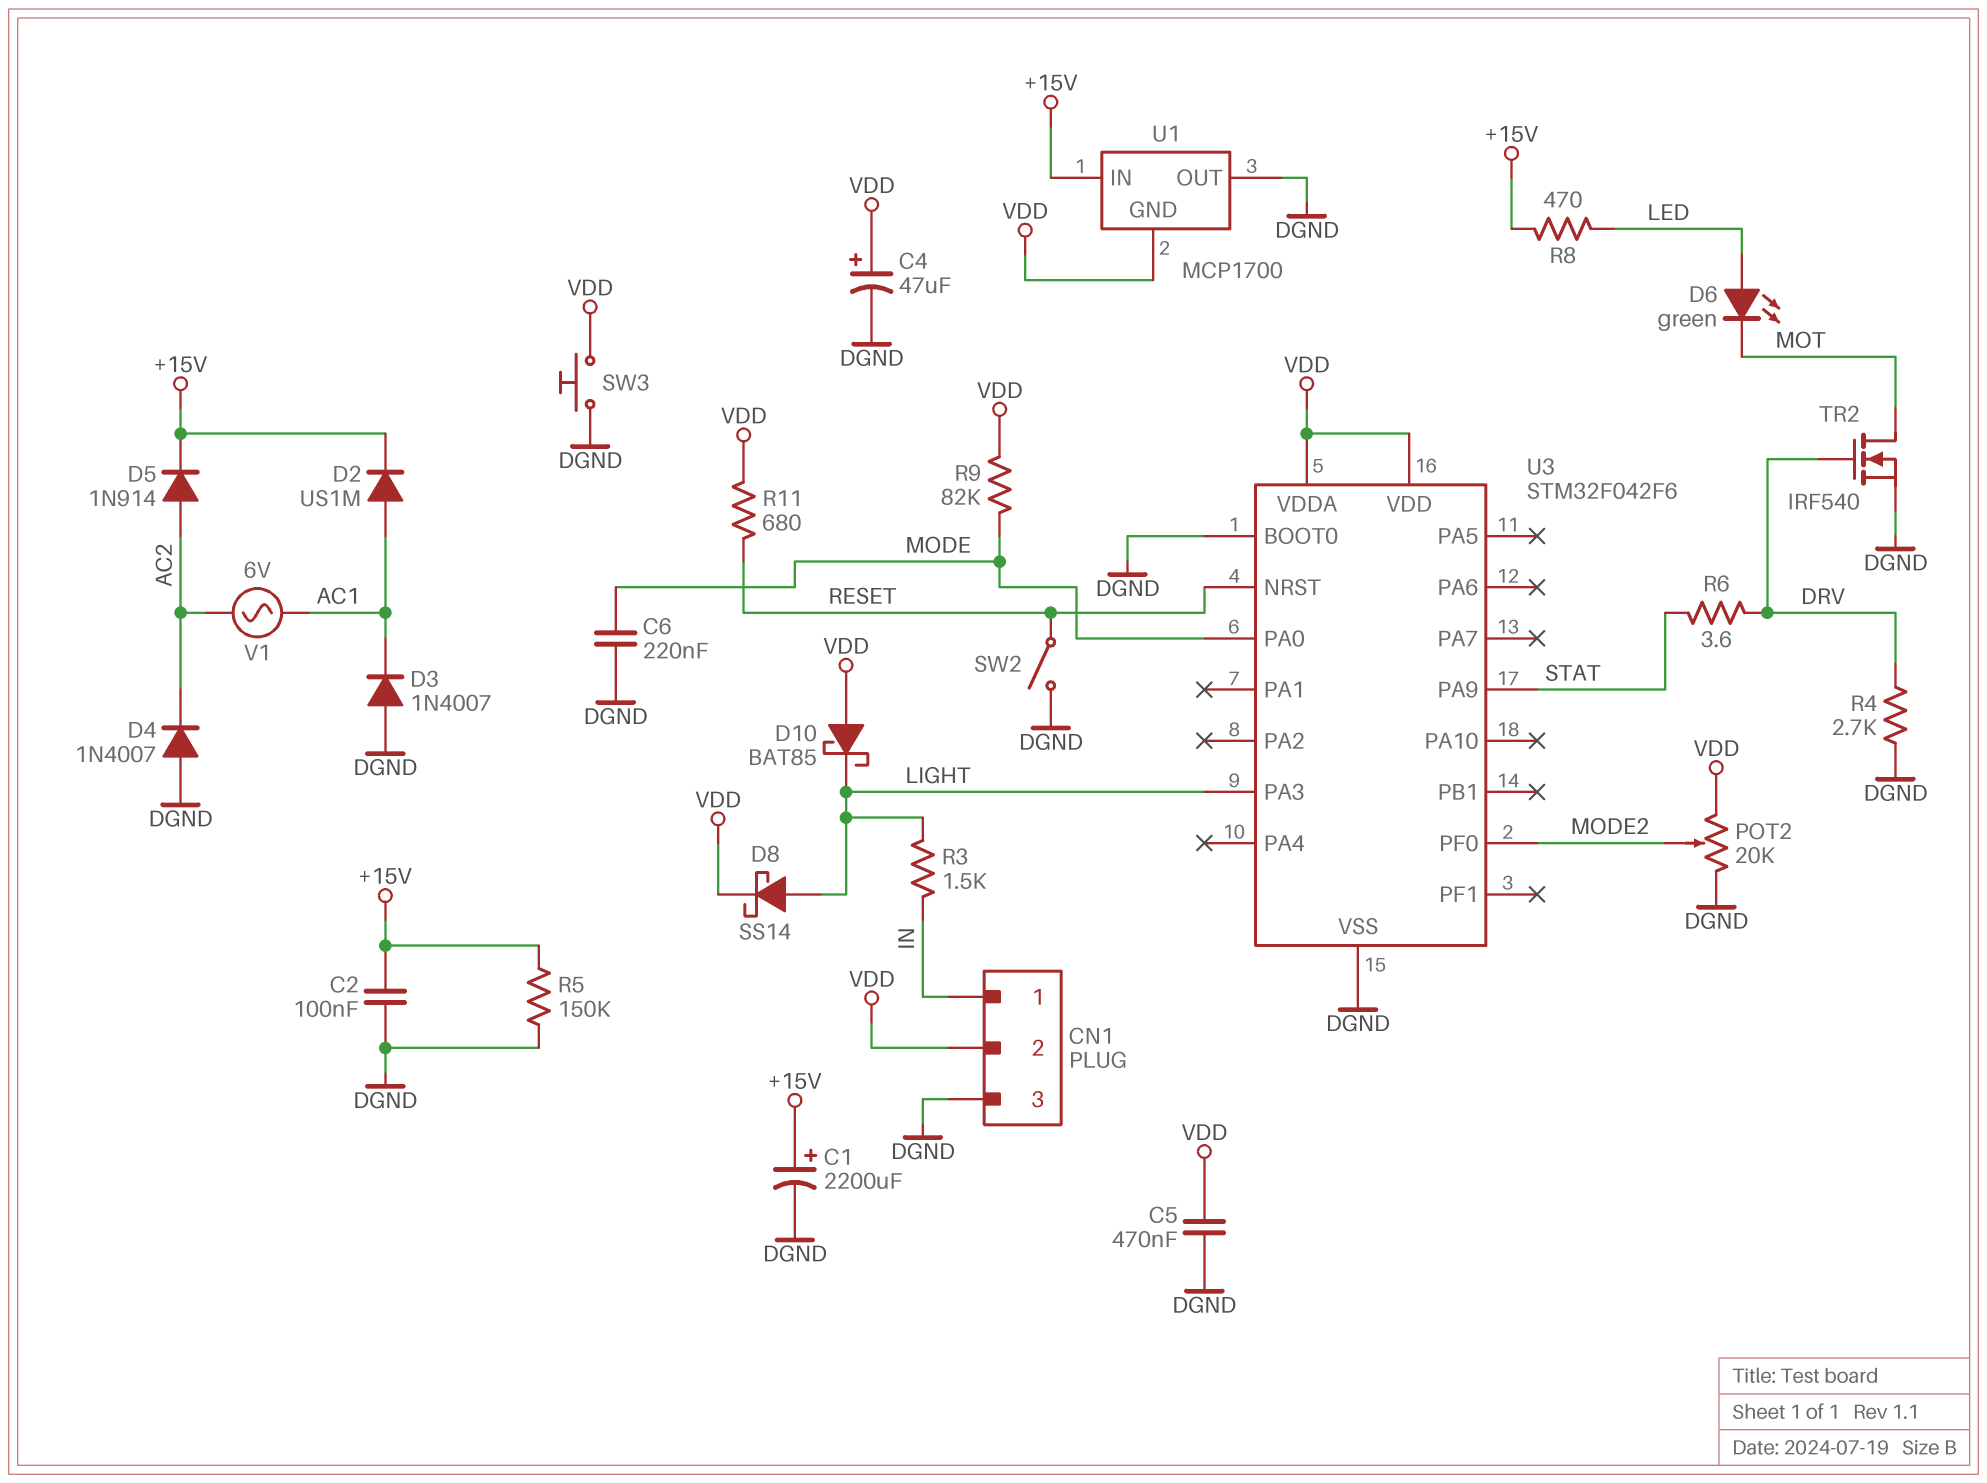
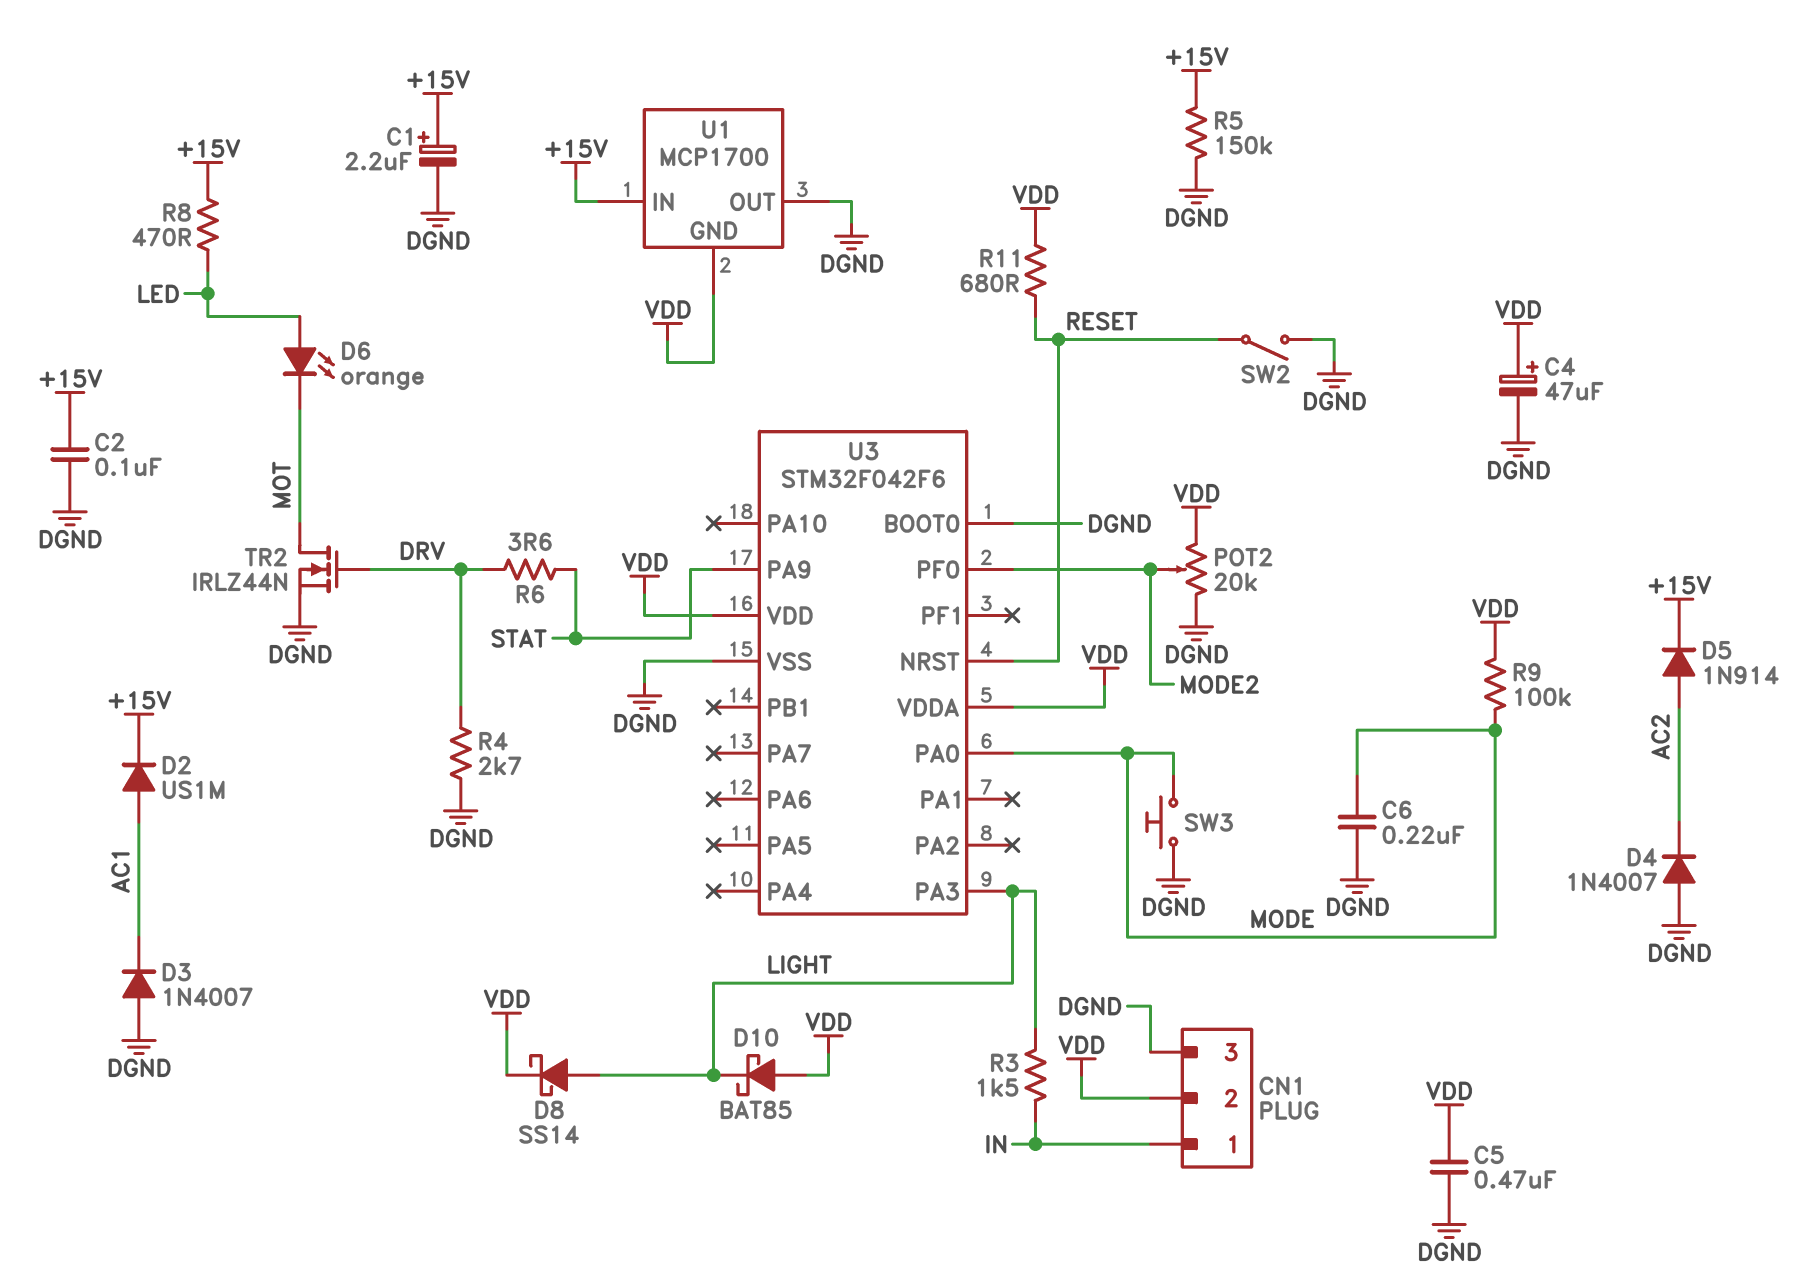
C1: 2200uF (plus +15V, minus DGND) -> 2.2uF (plus +15V, minus DGND)
D6: LED green (A LED, K MOT) -> LED orange (A LED, K MOT)
R9: 82k (MODE, VDD) -> 100k (MODE, VDD)
SW3: button (DGND, VDD) -> button (DGND, MODE)
TR2: NMOS IRF540 (G DRV, D MOT, S DGND) -> NMOS IRLZ44N (G DRV, D MOT, S DGND)
V1: AC 6V (AC1, AC2) -> none

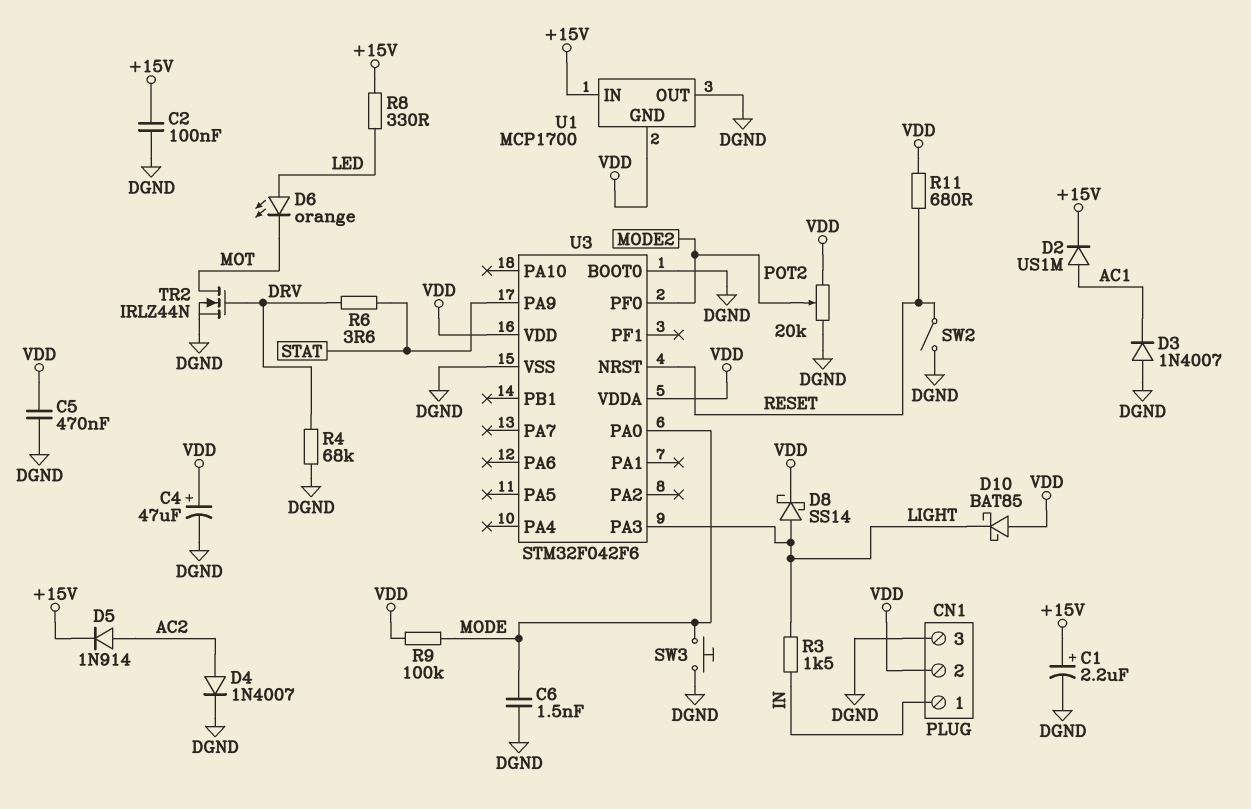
C6: 220nF (DGND, MODE) -> 1.5nF (DGND, MODE)
D4: diode 1N4007 (A DGND, K AC2) -> diode 1N4007 (A AC2, K DGND)
R4: 2.7k (DGND, DRV) -> 68k (DGND, DRV)
R5: 150k (+15V, DGND) -> none
R8: 470 (+15V, LED) -> 330 (+15V, LED)

